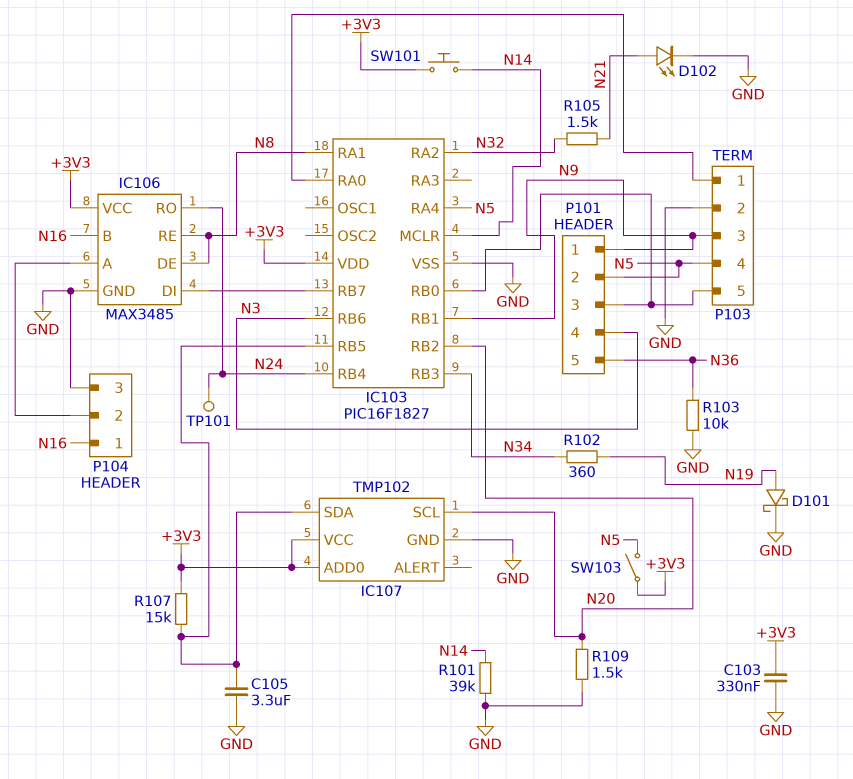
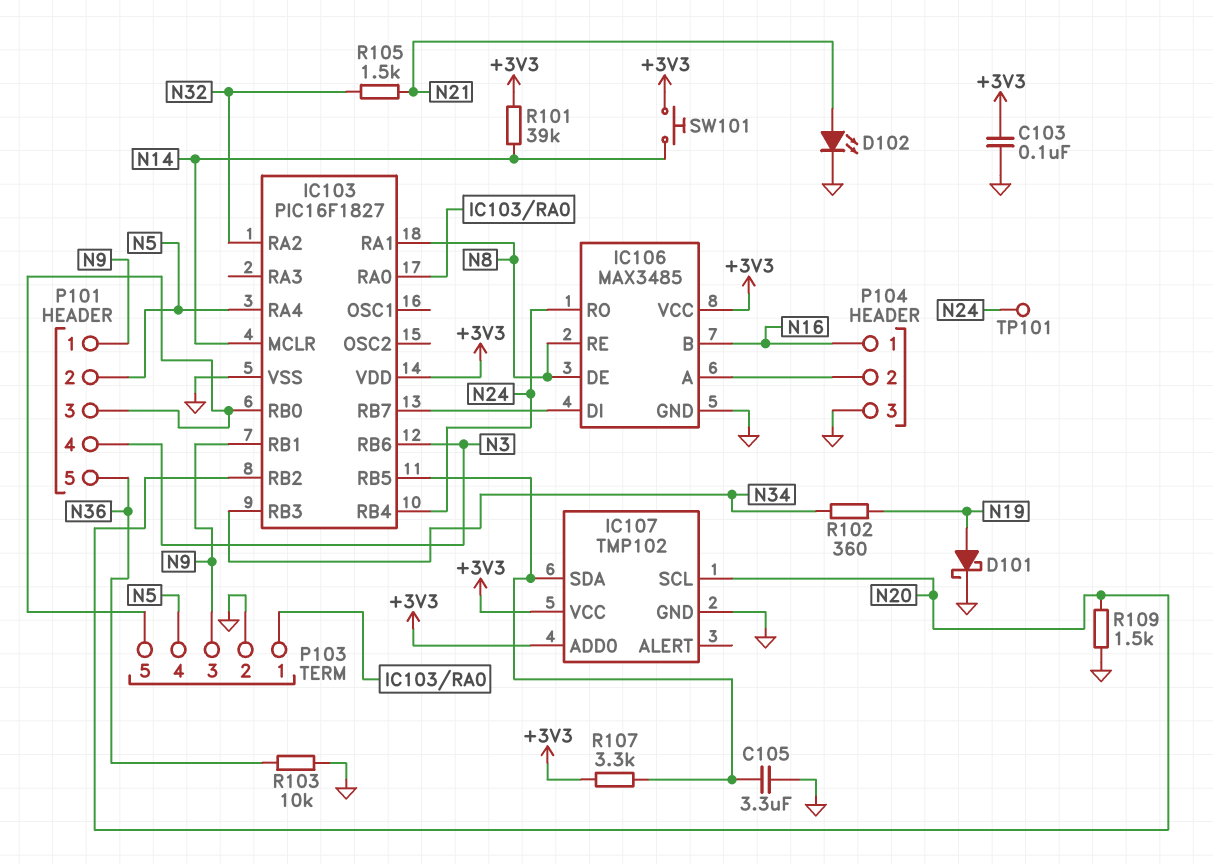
C103: 330nF (+3V3, GND) -> 100nF (+3V3, GND)
R101: 39k (GND, N14) -> 39k (+3V3, N14)
R107: 15k (+3V3, IC103/RB5) -> 3.3k (+3V3, IC103/RB5)
SW103: switch (+3V3, N5) -> none

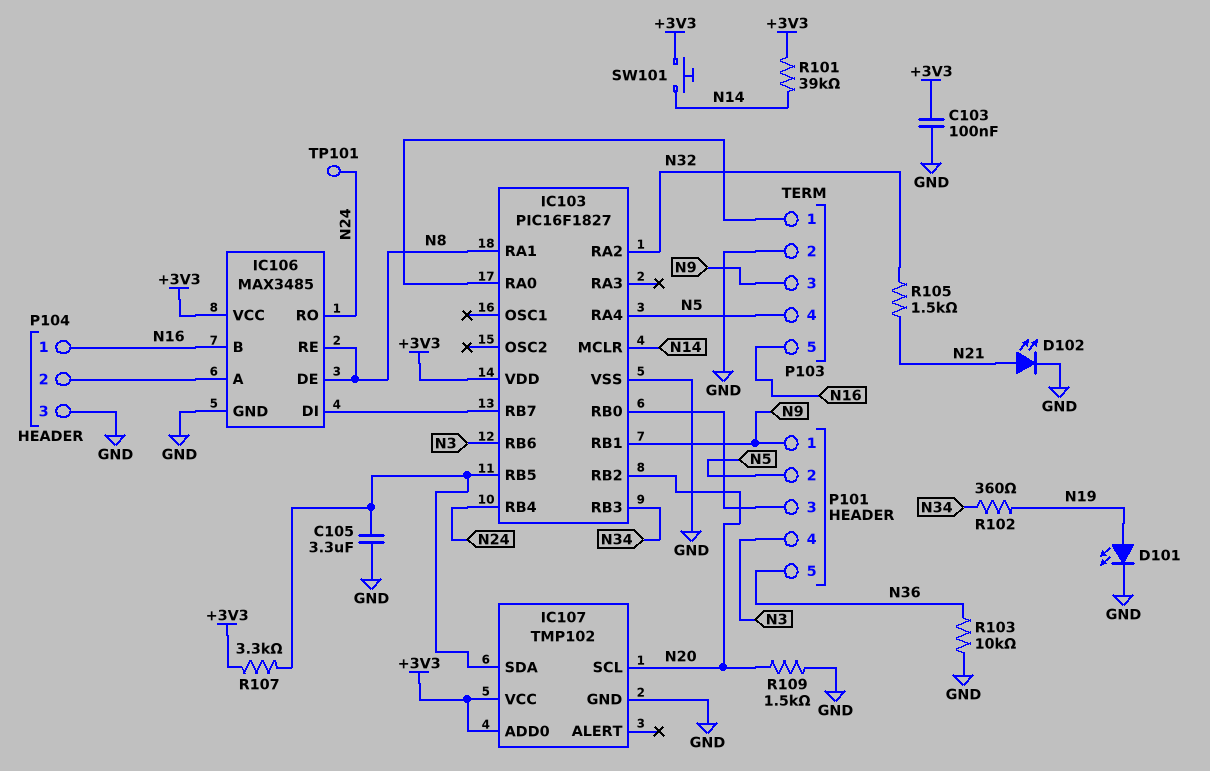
D101: schottky (A N19, K GND) -> LED (A N19, K GND)
P103 pin 5: IC103/RB0 -> N16

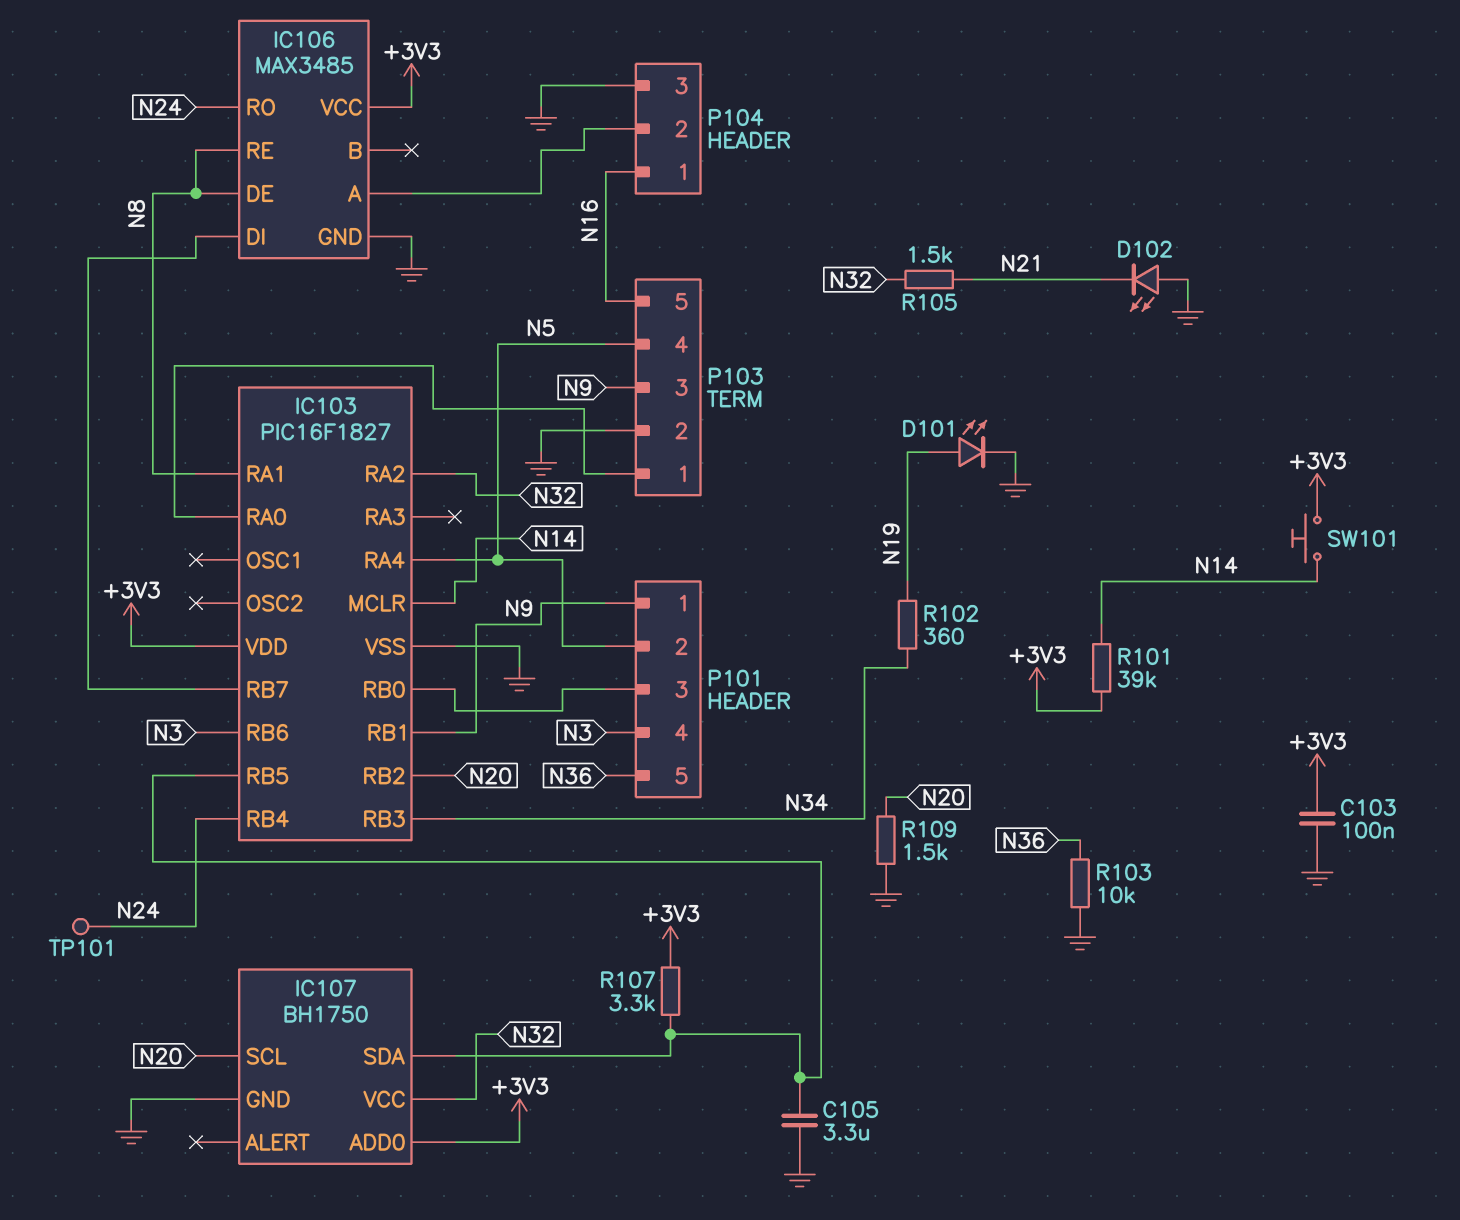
D102: LED (A N21, K GND) -> LED (A GND, K N21)
IC106 pin B: N16 -> none
IC107: TMP102 -> BH1750
IC107 pin VCC: +3V3 -> N32

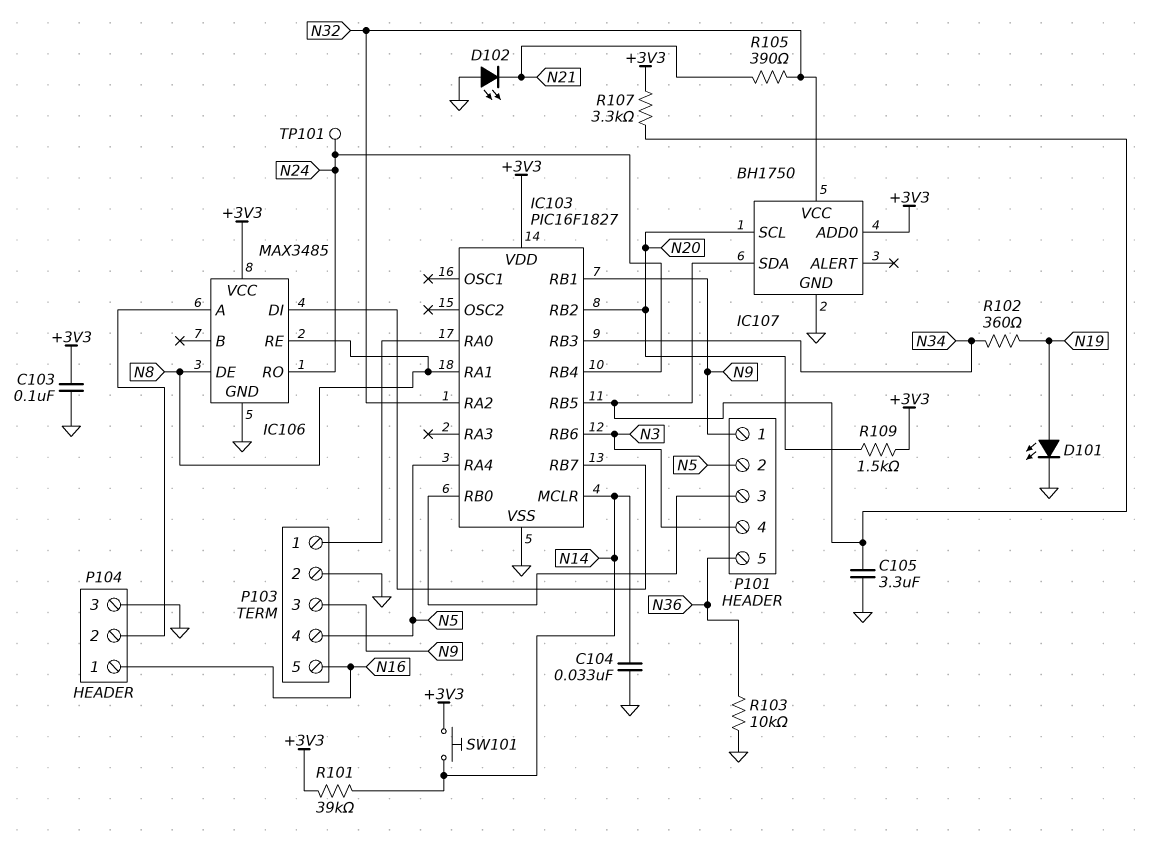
C104: none -> 33nF (GND, N14)
R105: 1.5k (N21, N32) -> 390 (N21, N32)
R109: 1.5k (GND, N20) -> 1.5k (+3V3, N20)

